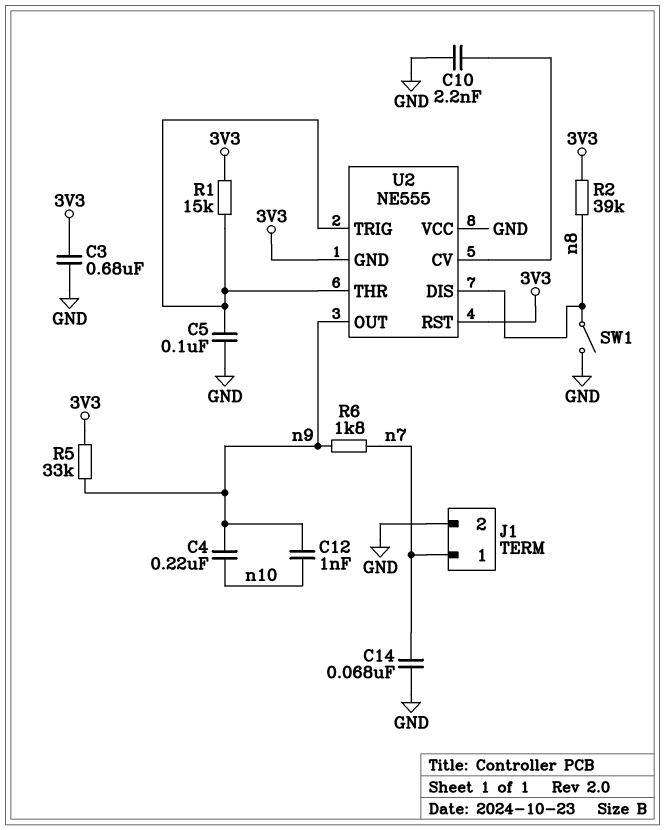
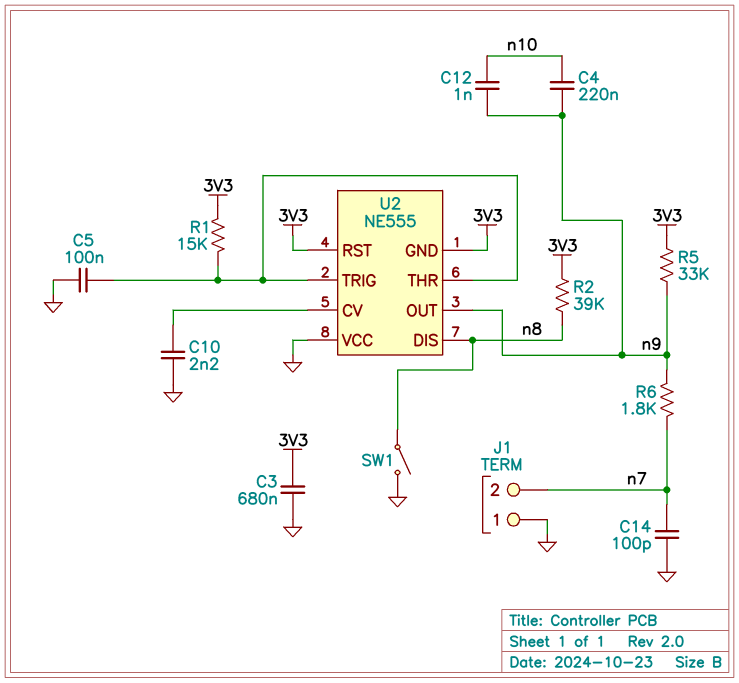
C14: 68nF (GND, n7) -> 100pF (GND, n7)
J1 pin 1: n7 -> GND
J1 pin 2: GND -> n7

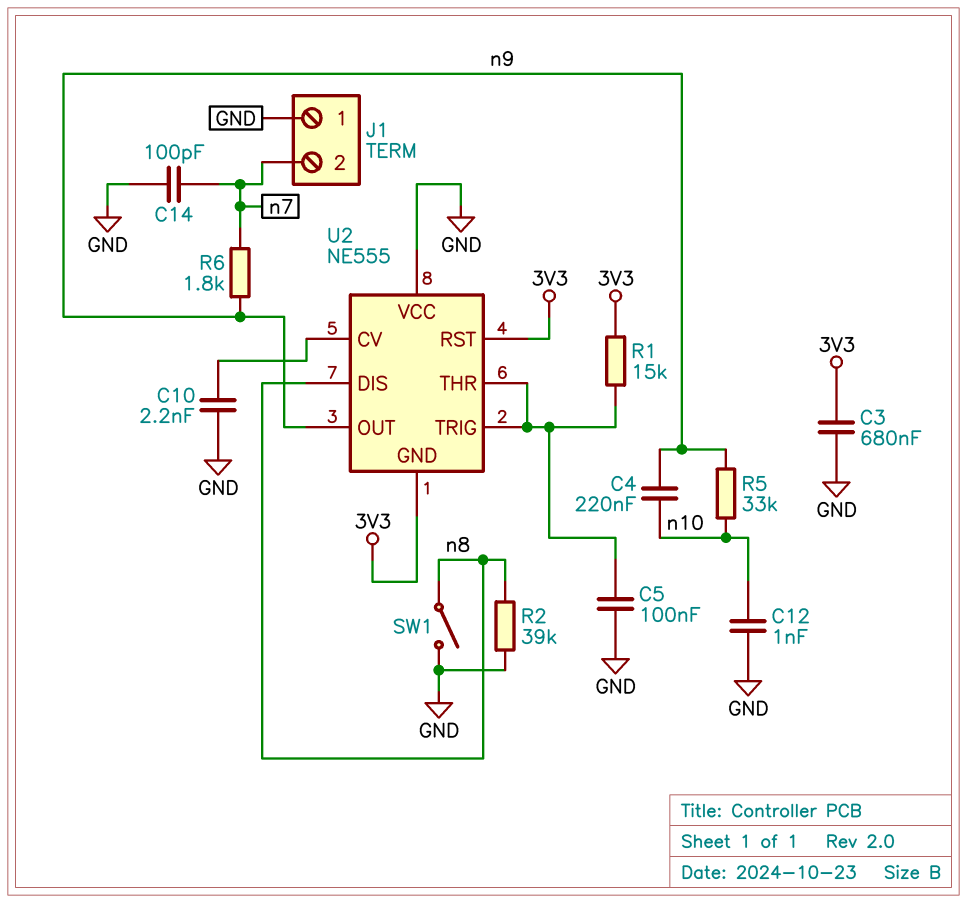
C12: 1nF (n9, n10) -> 1nF (GND, n10)
R2: 39k (3V3, n8) -> 39k (GND, n8)
R5: 33k (3V3, n9) -> 33k (n9, n10)

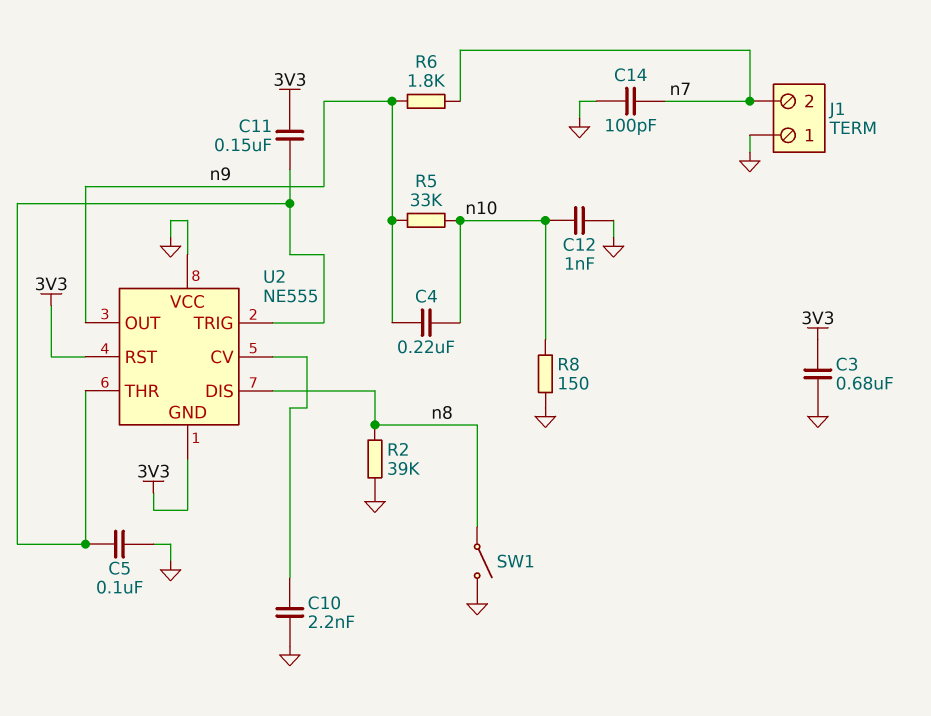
C11: none -> 150nF (3V3, U2/THR)
R1: 15k (3V3, U2/THR) -> none
R8: none -> 150 (GND, n10)

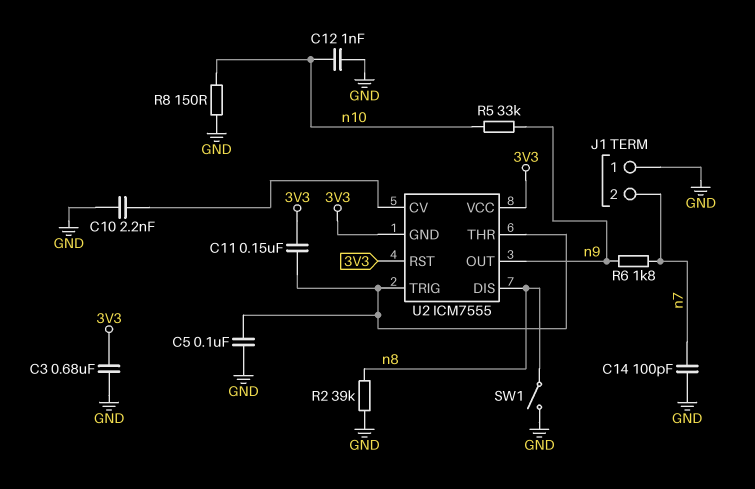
C4: 220nF (n9, n10) -> none
U2: NE555 -> ICM7555
U2 pin VCC: GND -> 3V3

